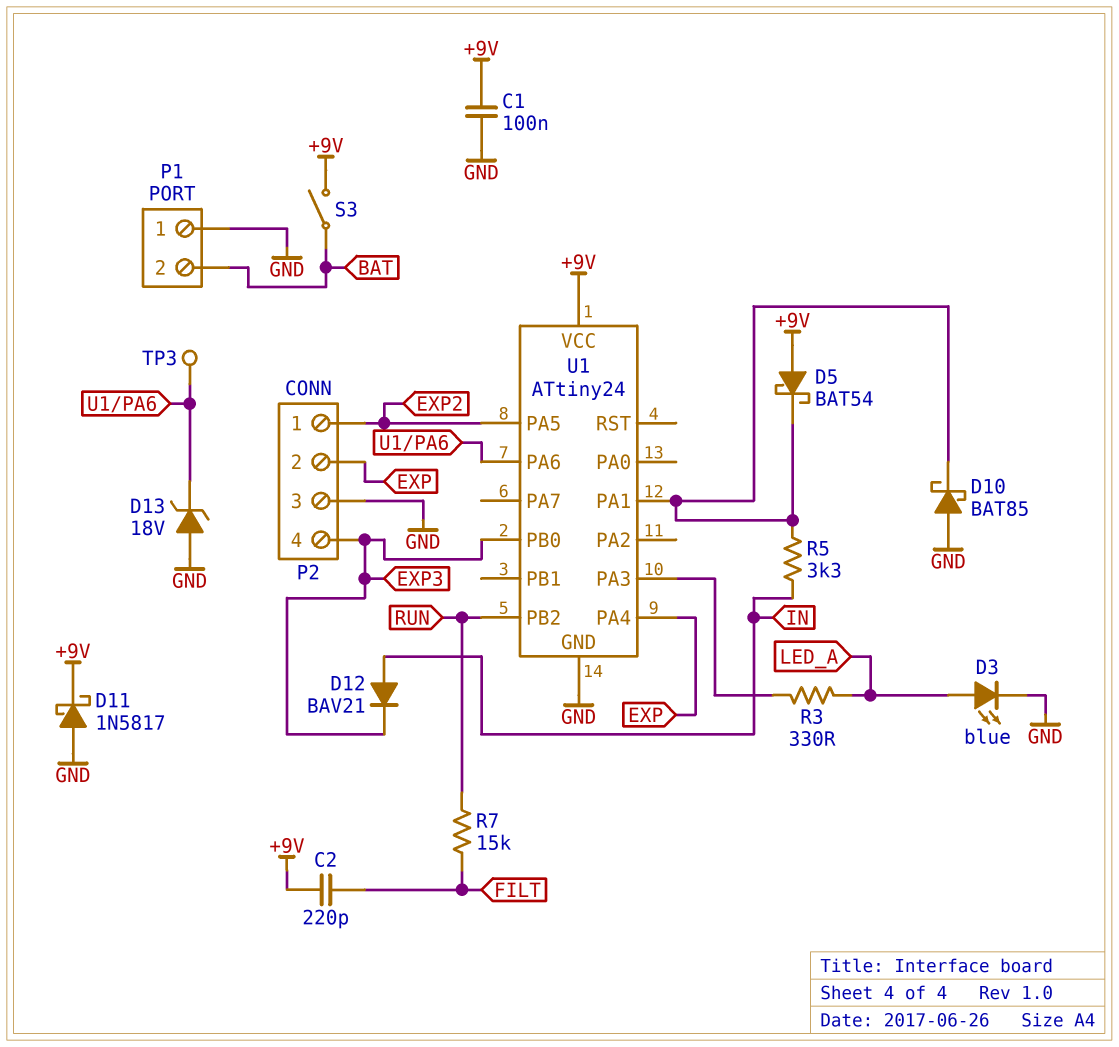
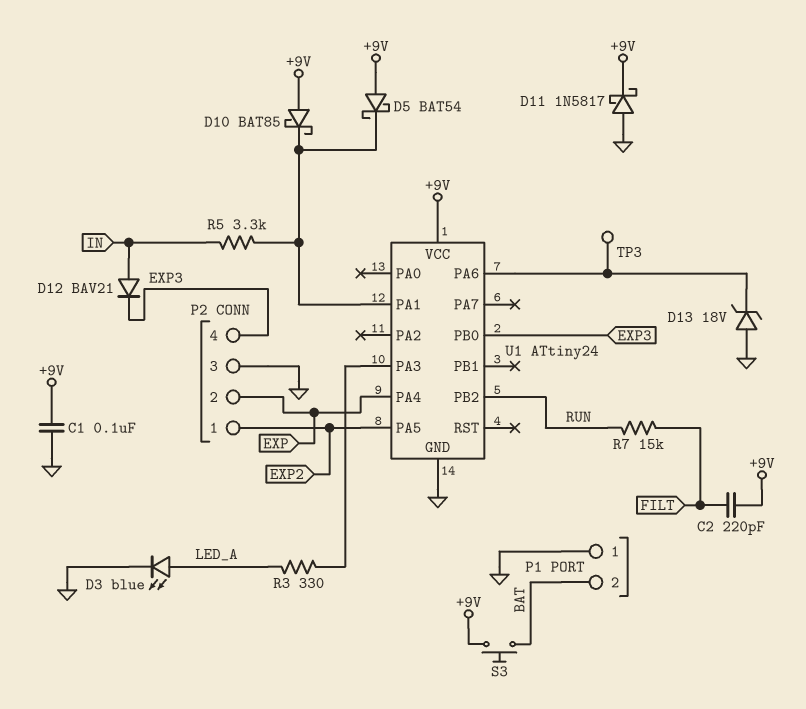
D10: schottky BAT85 (A GND, K U1/PA1) -> schottky BAT85 (A +9V, K U1/PA1)
S3: switch (+9V, BAT) -> button (+9V, BAT)

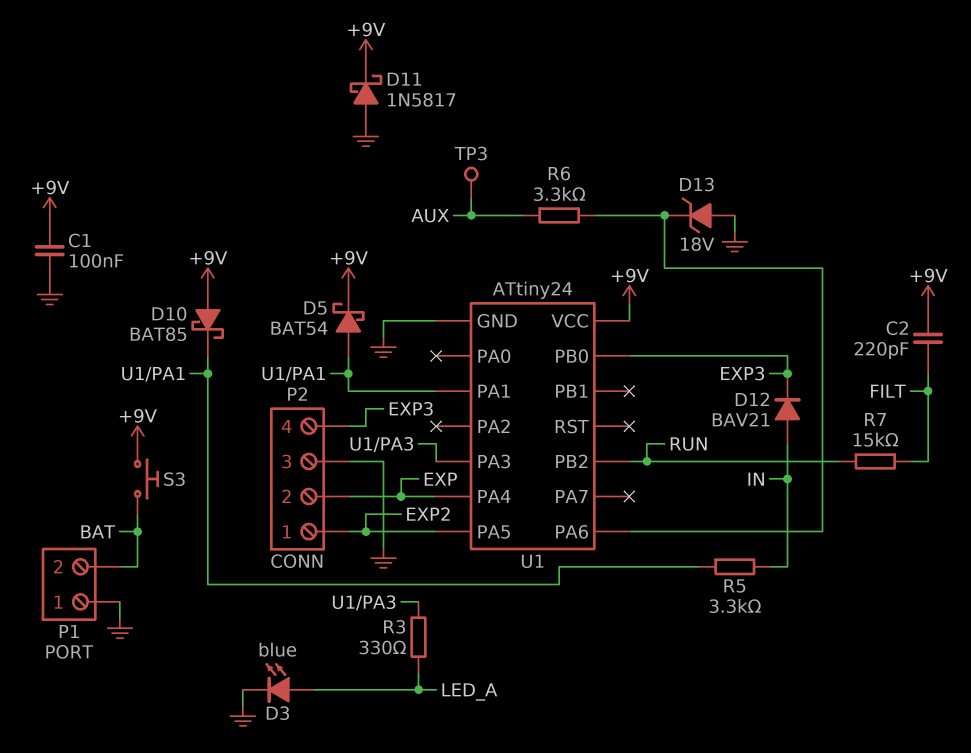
D5: schottky BAT54 (A +9V, K U1/PA1) -> schottky BAT54 (A U1/PA1, K +9V)
R6: none -> 3.3k (AUX, U1/PA6)
TP3: test point (U1/PA6) -> test point (AUX)

